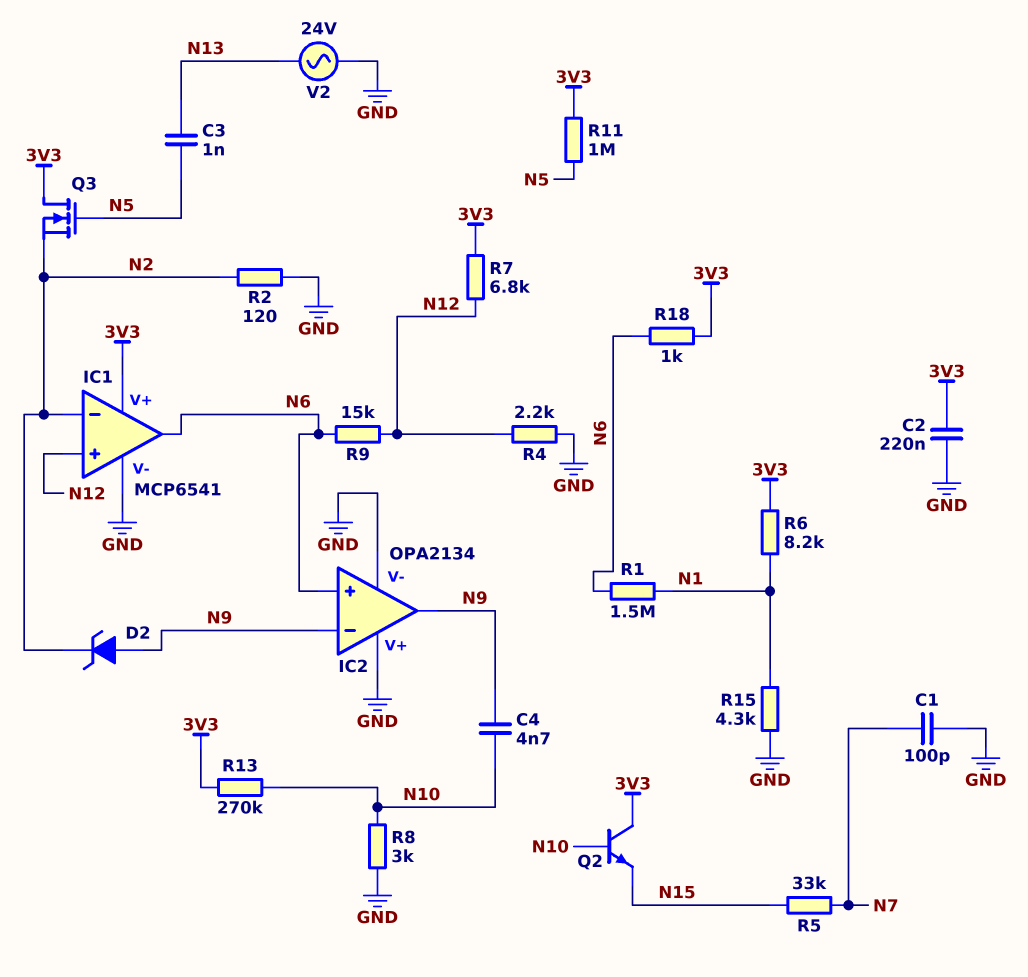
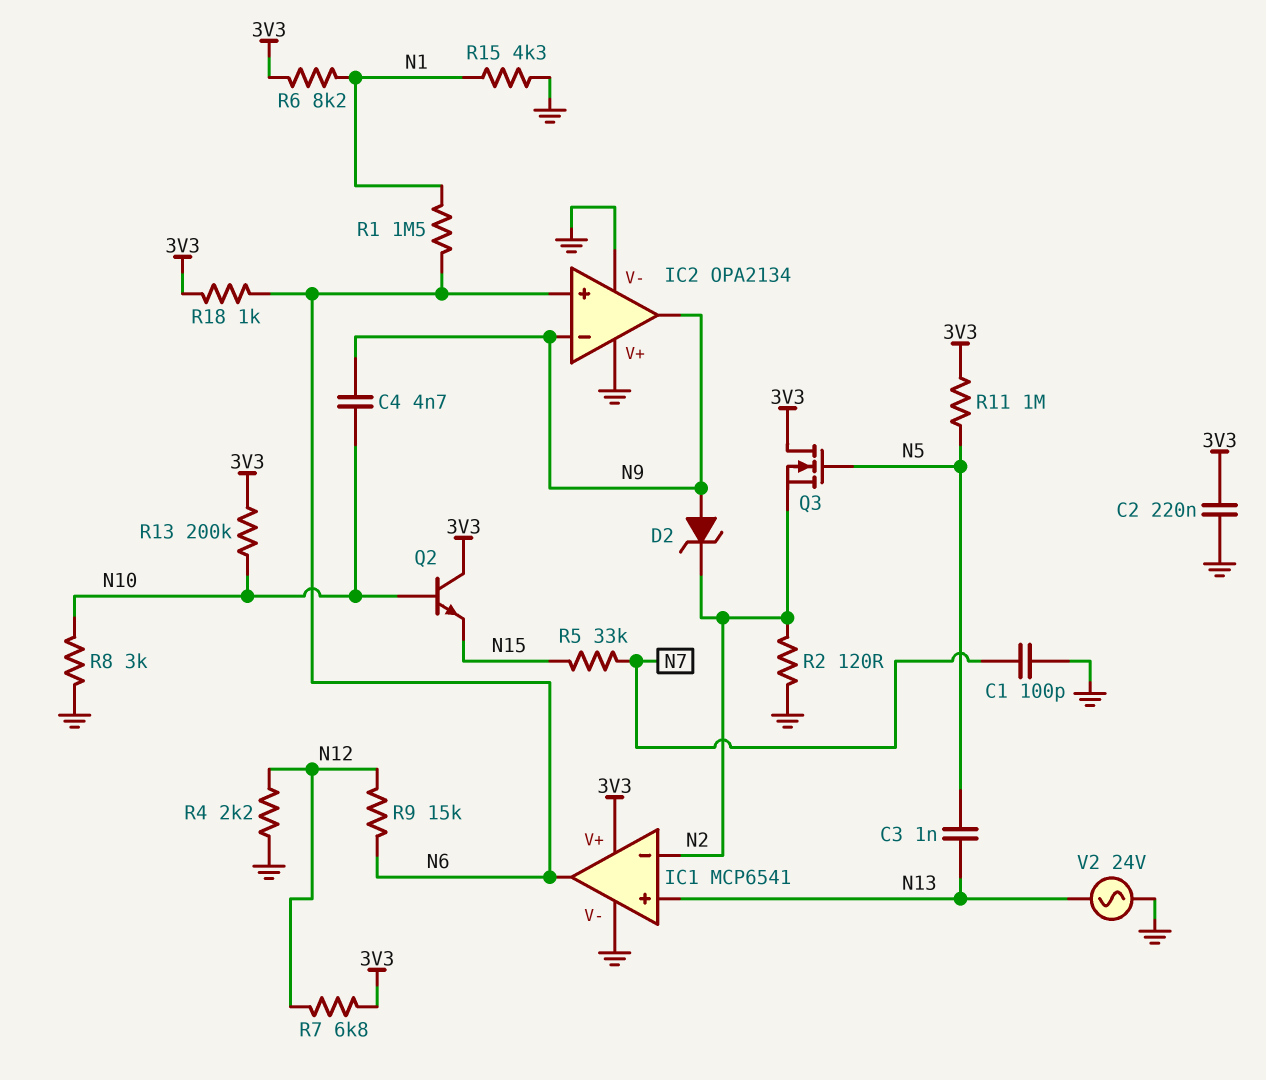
IC1 pin in+: N12 -> N13
R13: 270k (3V3, N10) -> 200k (3V3, N10)

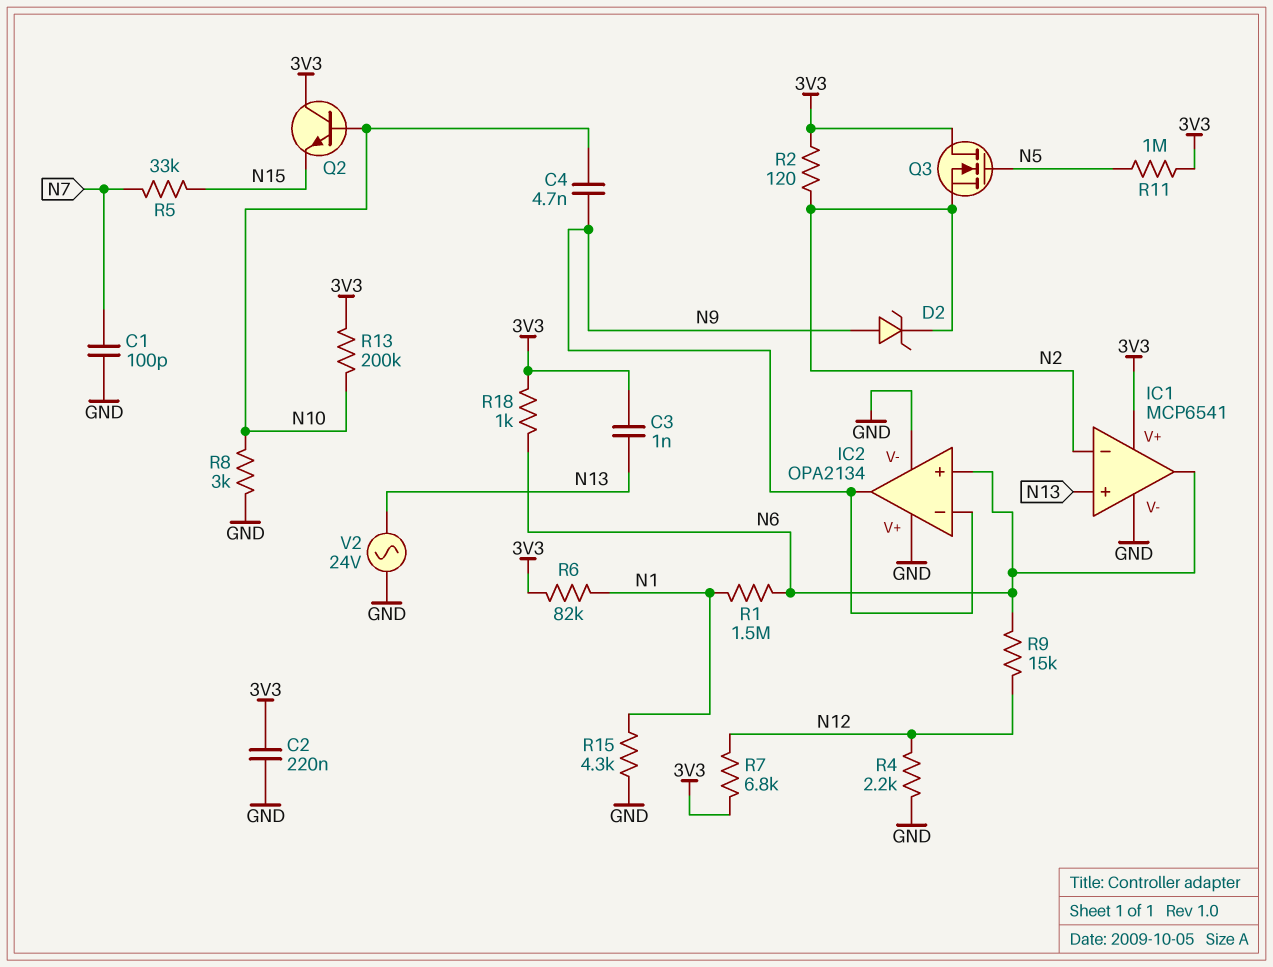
C3: 1nF (N5, N13) -> 1nF (3V3, N13)
R2: 120 (GND, N2) -> 120 (3V3, N2)
R6: 8.2k (3V3, N1) -> 82k (3V3, N1)

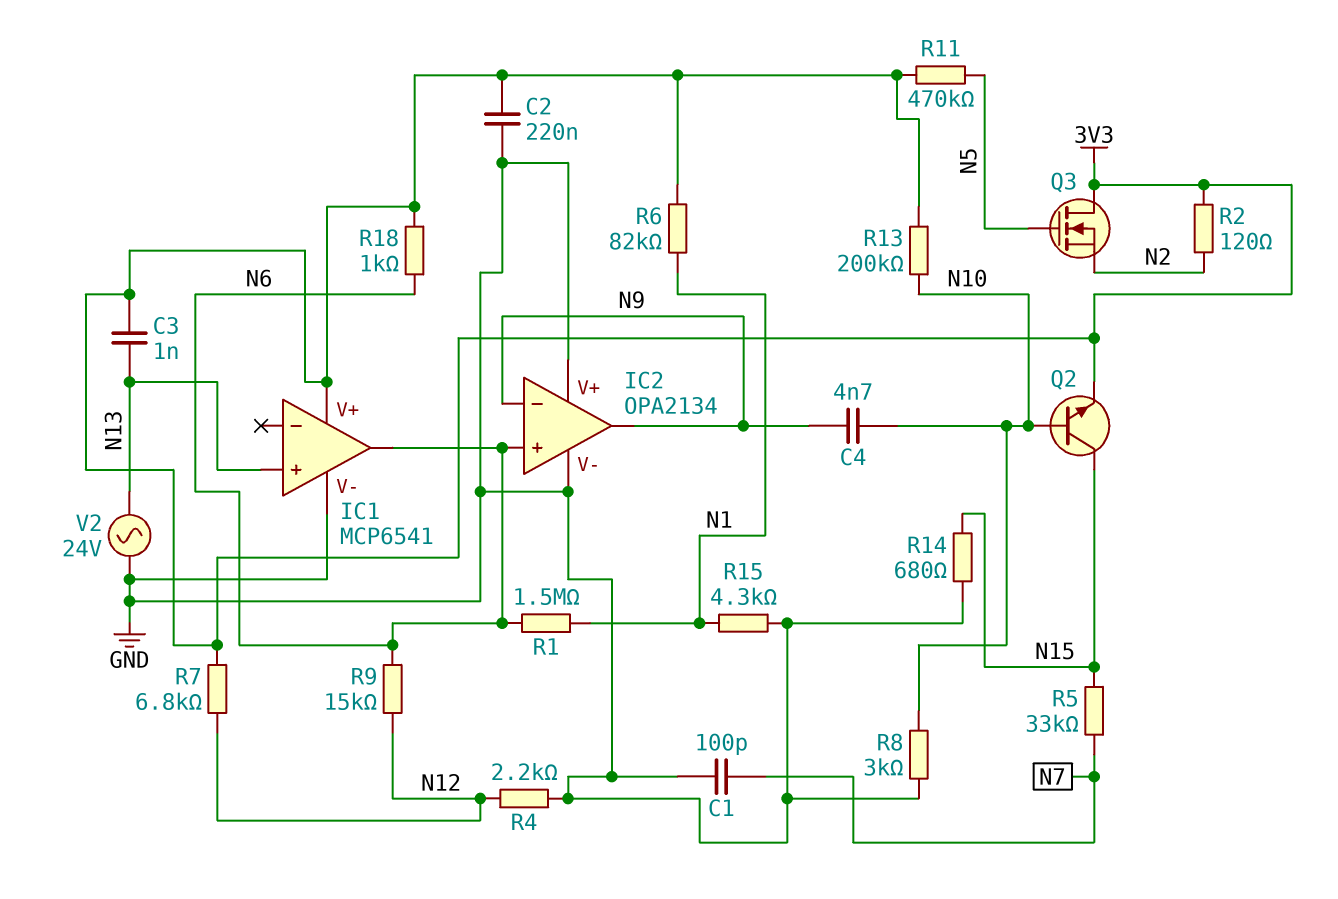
D2: zener (A N9, K N2) -> none
IC1 pin in-: N2 -> none
Q2: NPN (B N10, C 3V3, E N15) -> NPN (B N10, C N15, E 3V3)
R11: 1M (3V3, N5) -> 470k (3V3, N5)
R14: none -> 680 (GND, N15)

